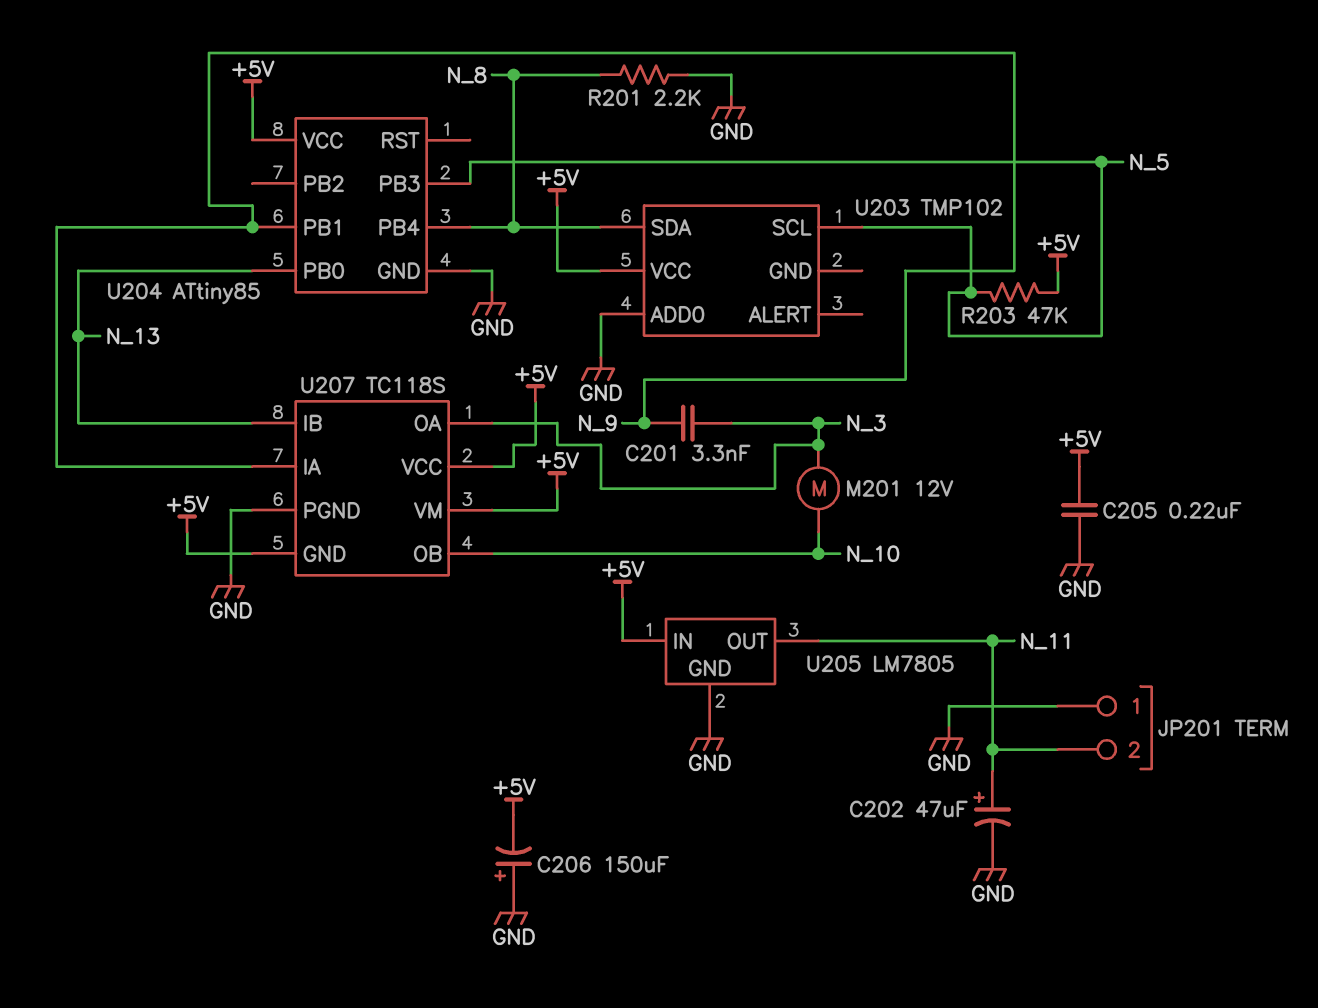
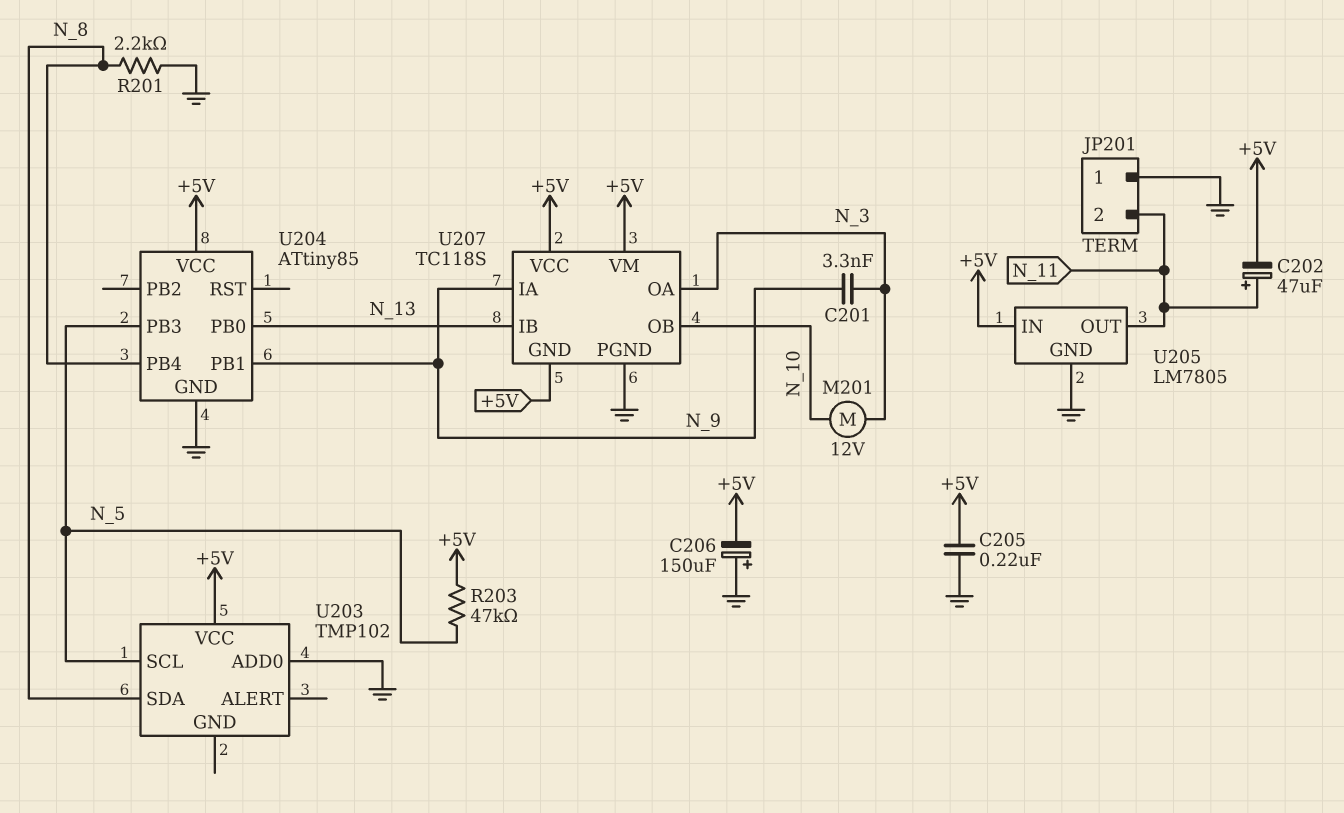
C202: 47uF (plus N_11, minus GND) -> 47uF (plus N_11, minus +5V)

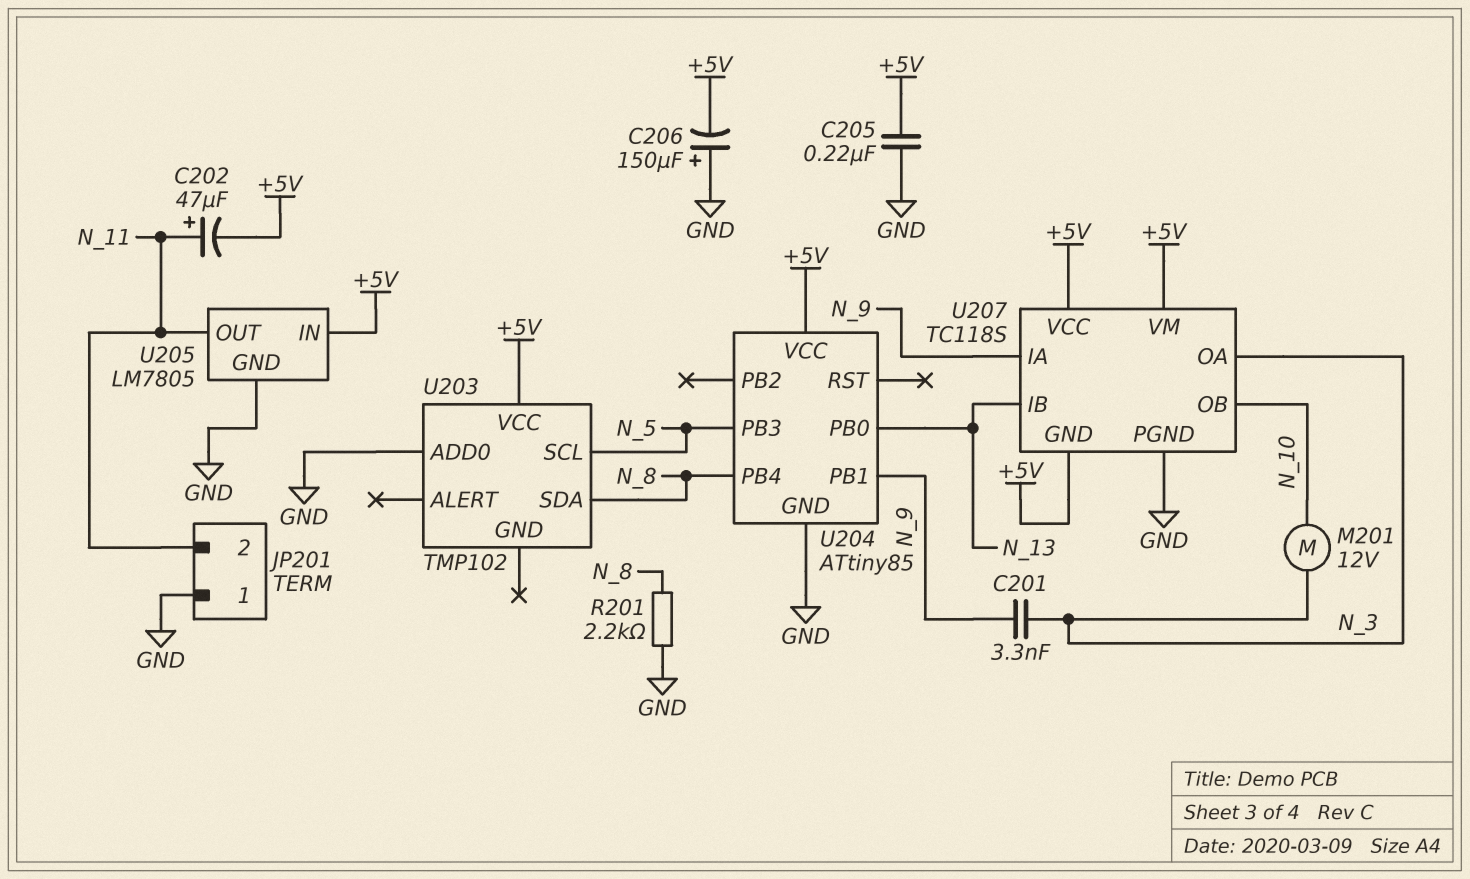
R203: 47k (+5V, N_5) -> none

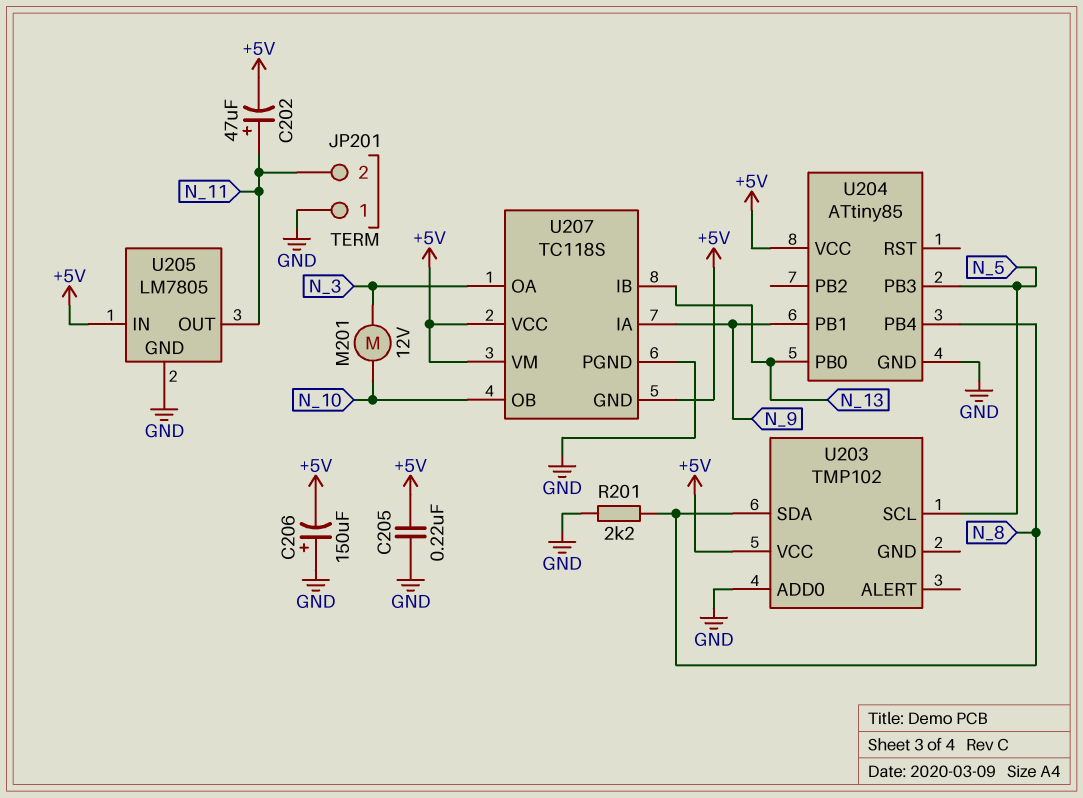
C201: 3.3nF (N_3, N_9) -> none

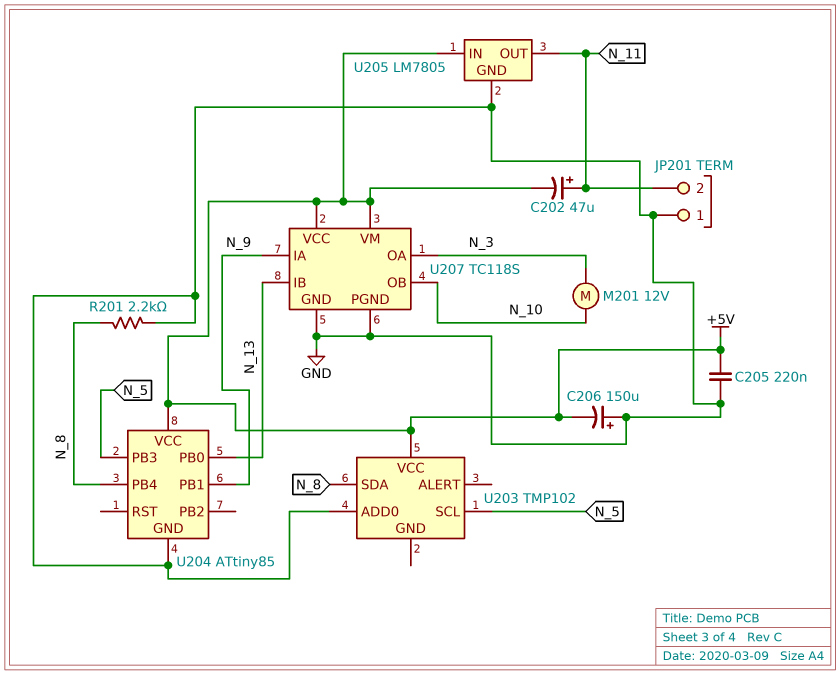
U207 pin GND: +5V -> GND

